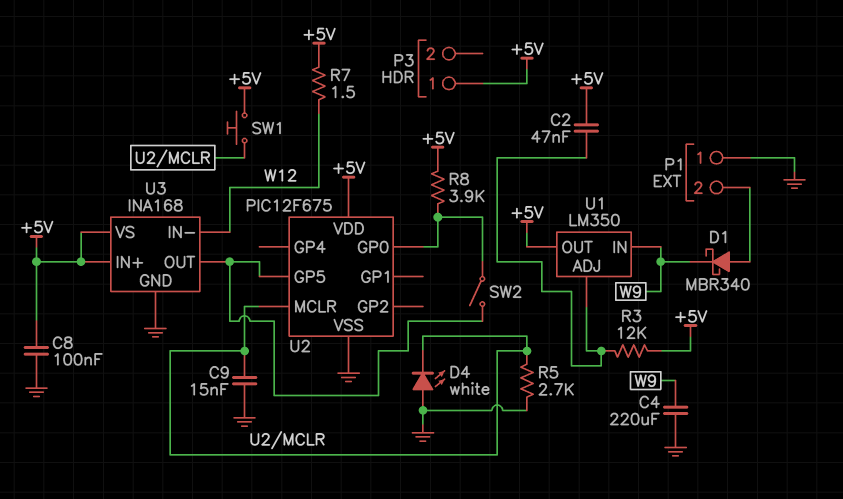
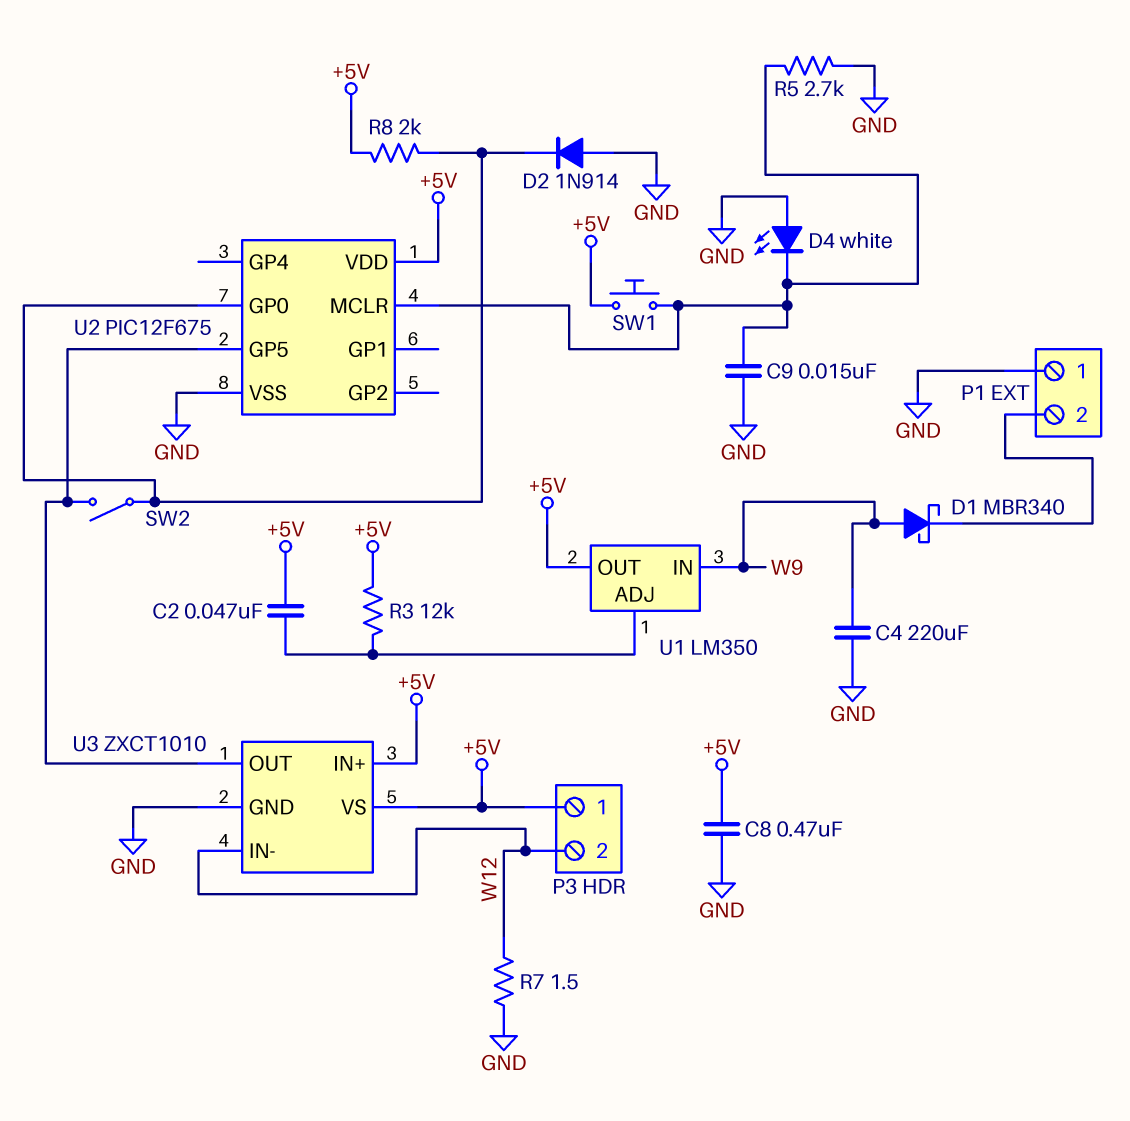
C8: 100nF (+5V, GND) -> 470nF (+5V, GND)
D1: schottky MBR340 (A P1/2, K W9) -> schottky MBR340 (A W9, K P1/2)
D2: none -> diode 1N914 (A GND, K U2/GP0)
P3 pin 2: none -> W12
R7: 1.5 (+5V, W12) -> 1.5 (GND, W12)
R8: 3.9k (+5V, U2/GP0) -> 2k (+5V, U2/GP0)
U3: INA168 -> ZXCT1010

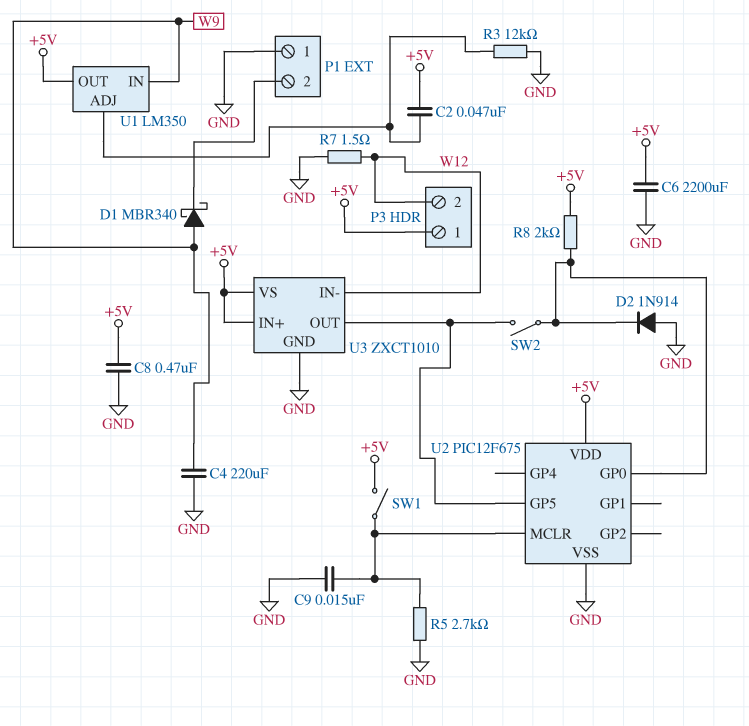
C6: none -> 2200uF (+5V, GND)
D4: LED white (A GND, K U2/MCLR) -> none
R3: 12k (+5V, U1/ADJ) -> 12k (GND, U1/ADJ)
SW1: button (+5V, U2/MCLR) -> switch (+5V, U2/MCLR)

